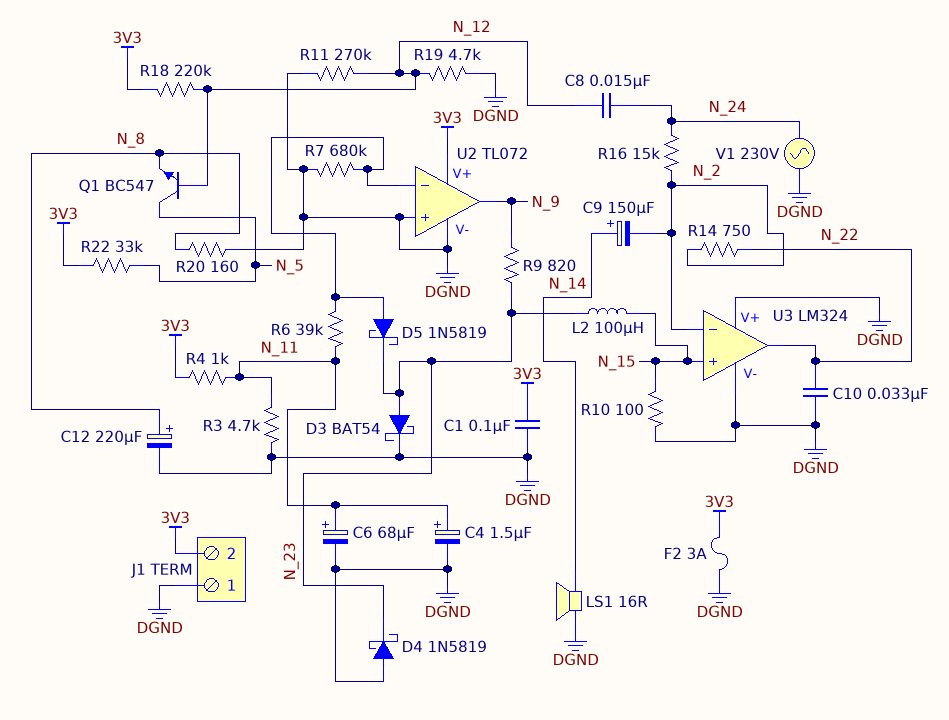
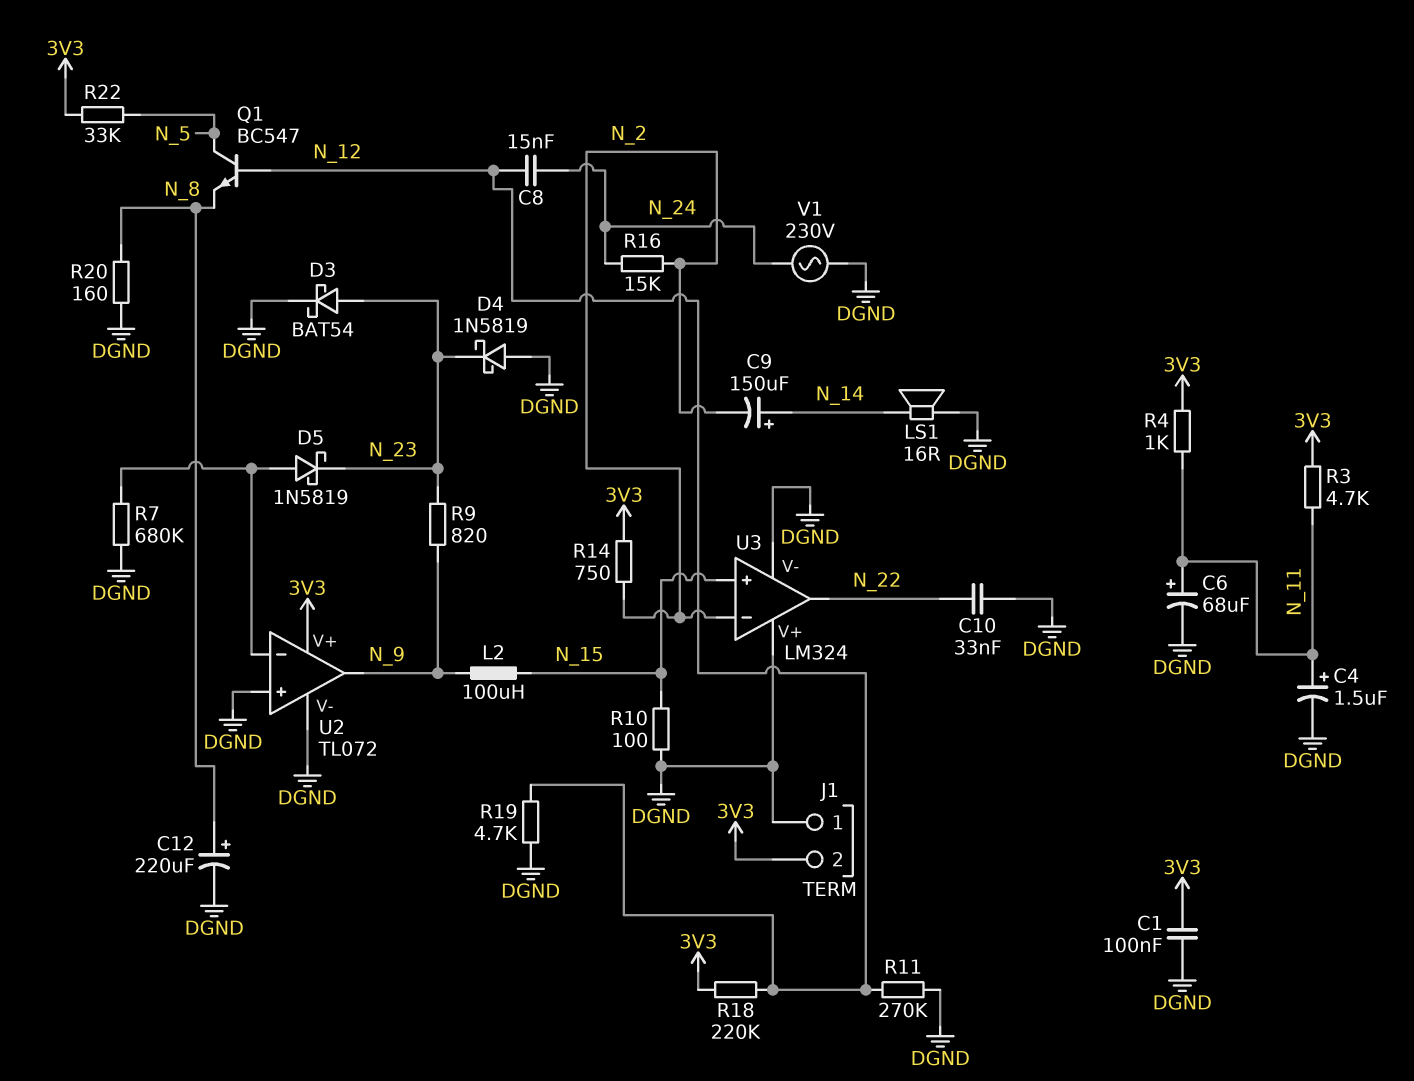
F2: 3A (3V3, DGND) -> none
L2: 100uH (N_15, N_23) -> 100uH (N_9, N_15)
R3: 4.7k (DGND, N_11) -> 4.7k (3V3, N_11)
R6: 39k (N_11, U2/in-) -> none
R14: 750 (N_2, N_22) -> 750 (3V3, N_2)

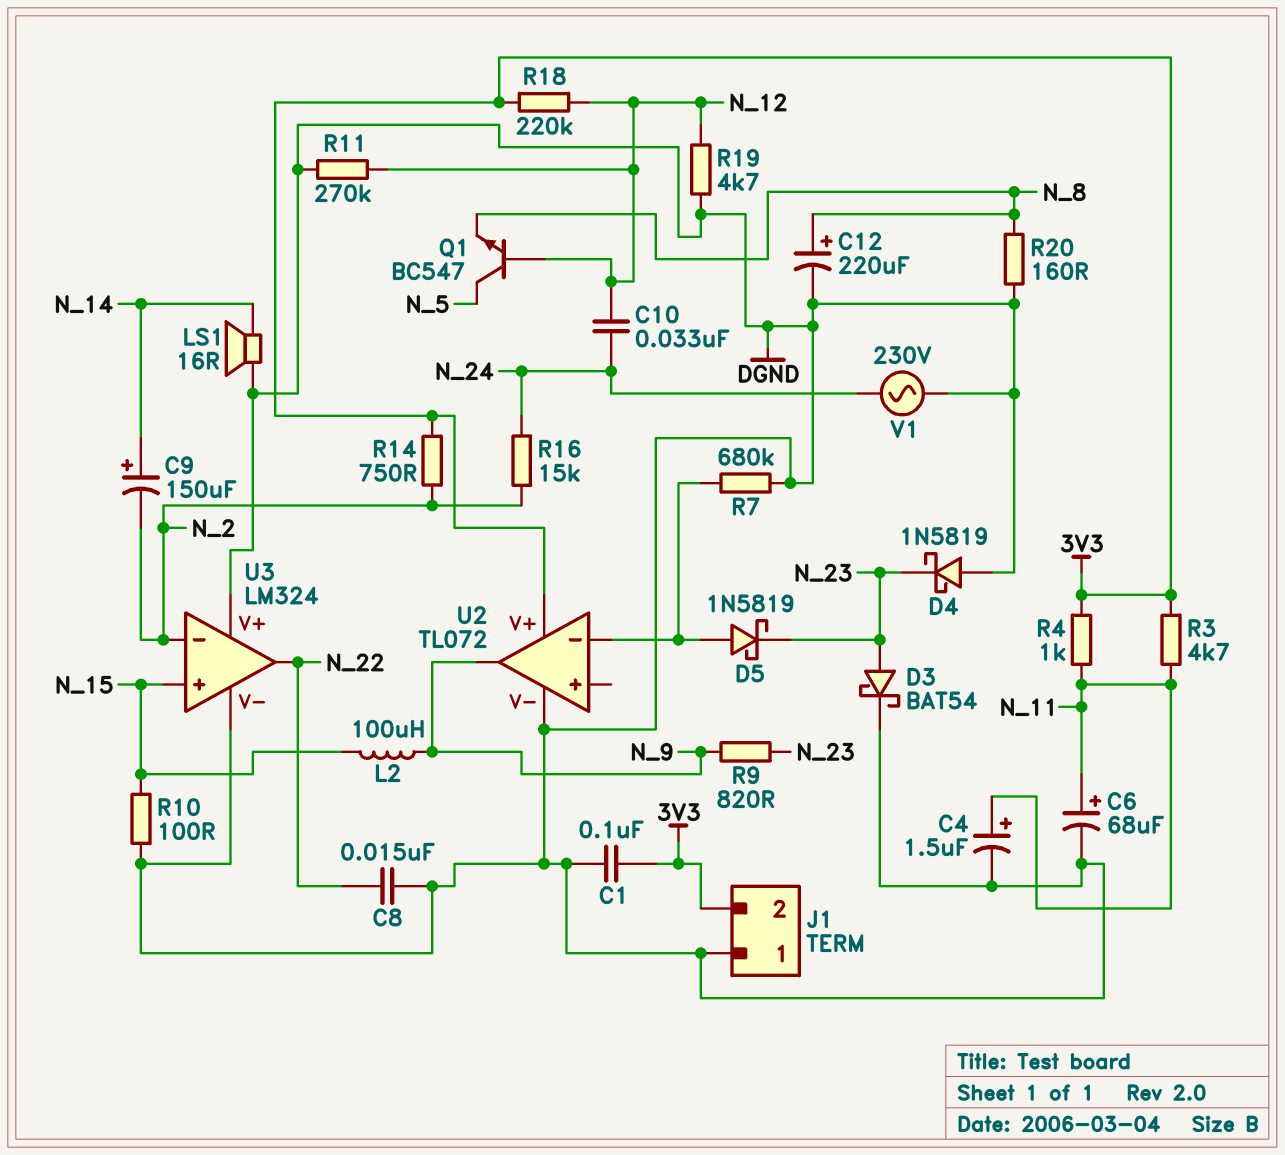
C8: 15nF (N_12, N_24) -> 15nF (DGND, N_22)
C10: 33nF (DGND, N_22) -> 33nF (N_12, N_24)
R22: 33k (3V3, N_5) -> none
U2 pin in+: DGND -> none

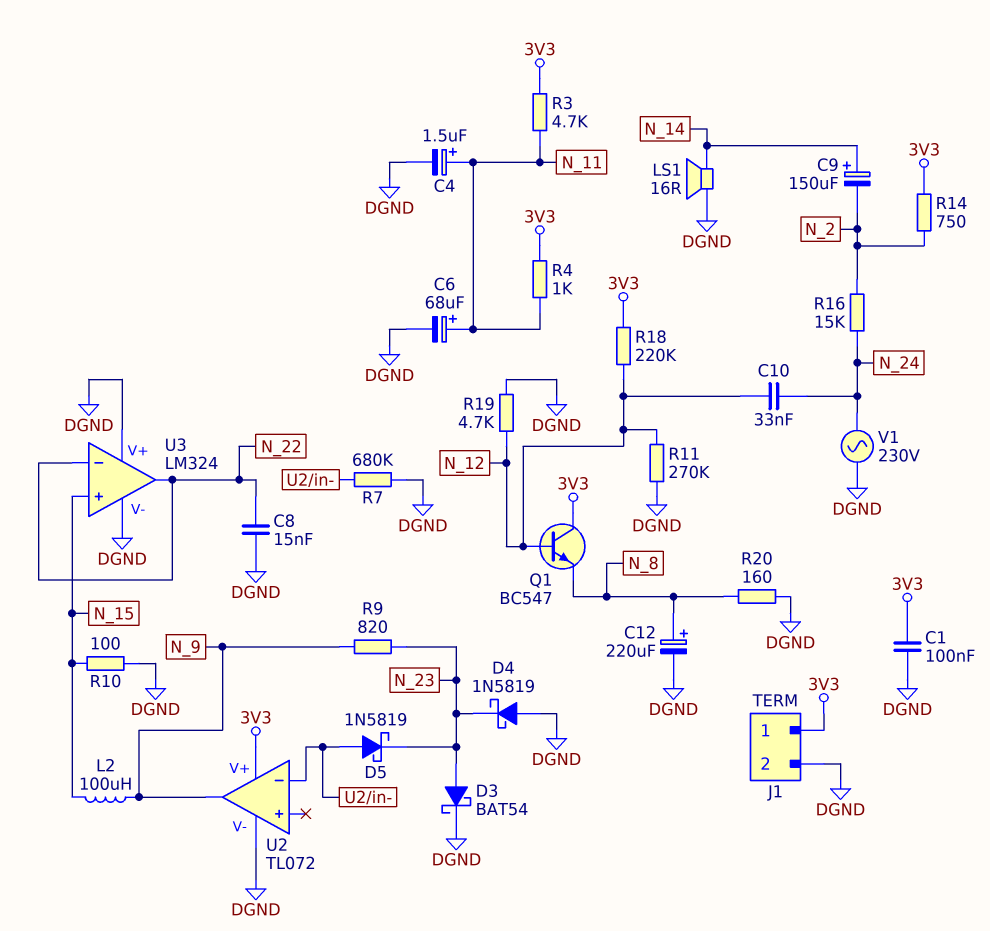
J1 pin 1: DGND -> 3V3
J1 pin 2: 3V3 -> DGND
Q1: NPN BC547 (B N_12, C N_5, E N_8) -> NPN BC547 (B N_12, C 3V3, E N_8)
U3 pin in-: N_2 -> N_22

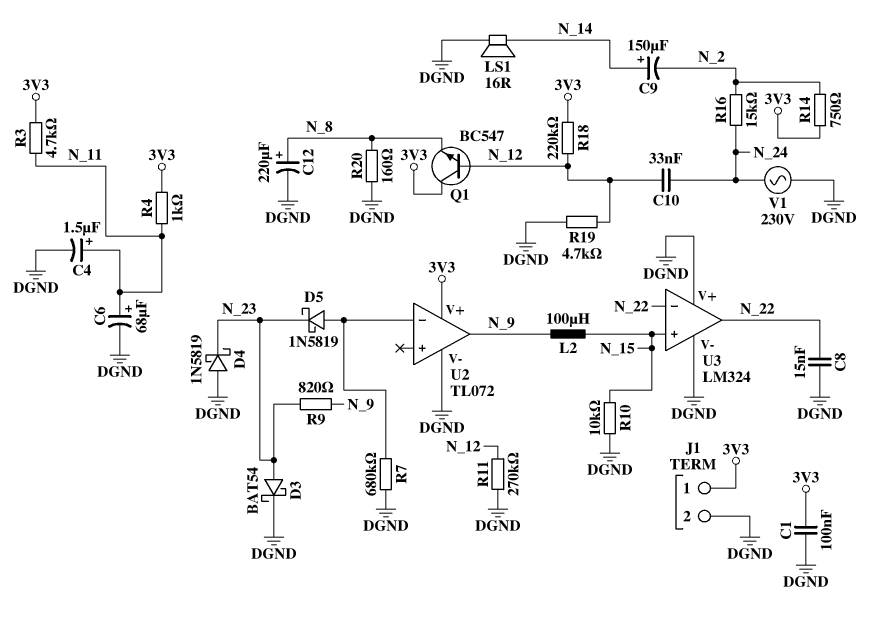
R10: 100 (DGND, N_15) -> 10k (DGND, N_15)

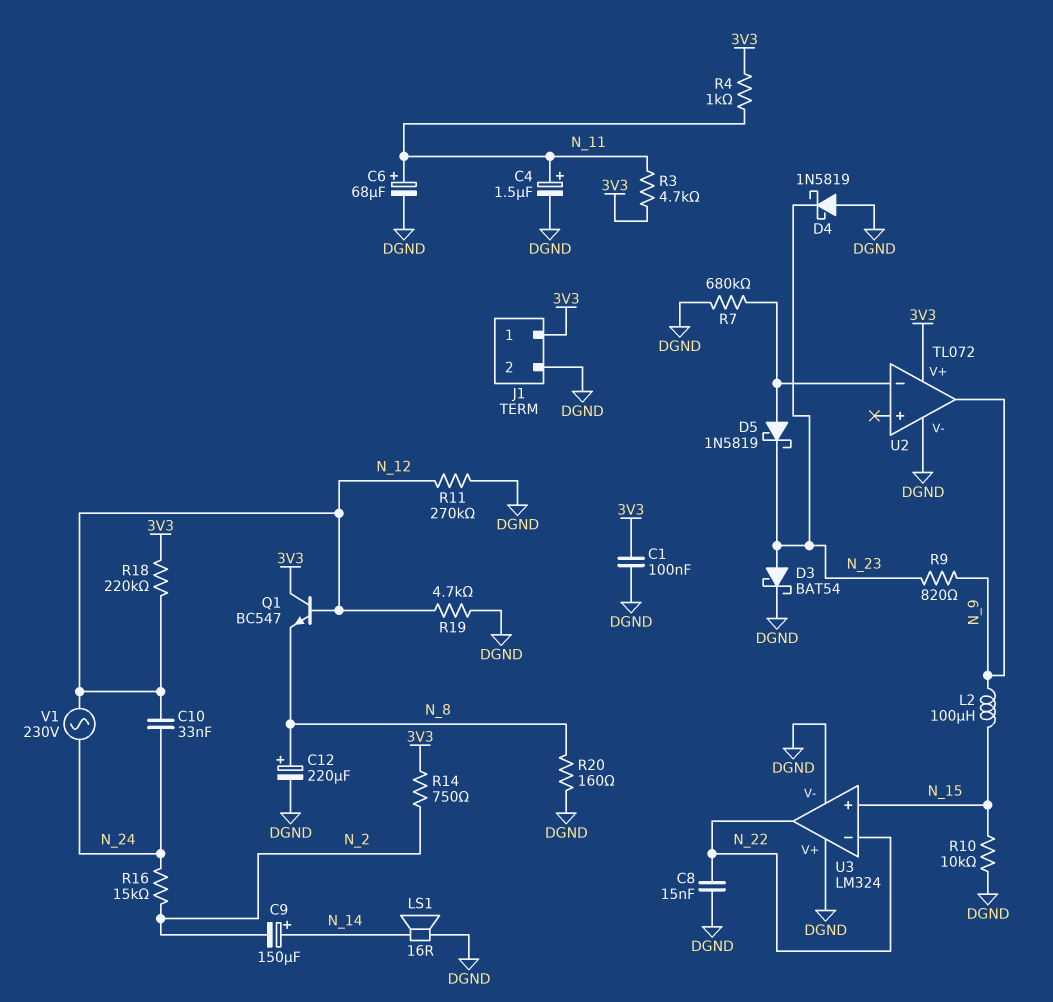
V1: AC 230V (DGND, N_24) -> AC 230V (N_12, N_24)

